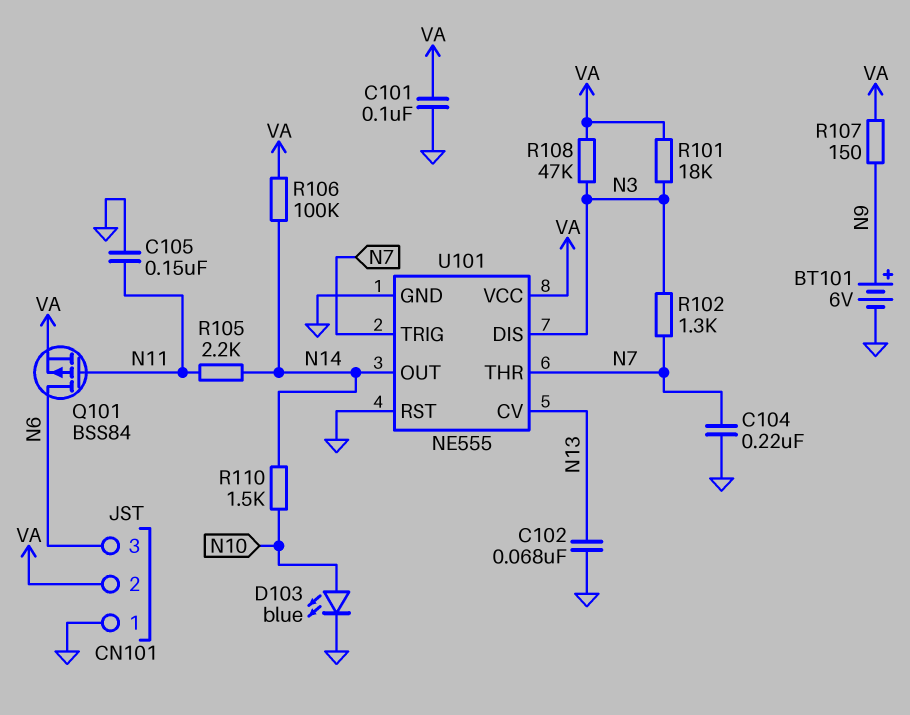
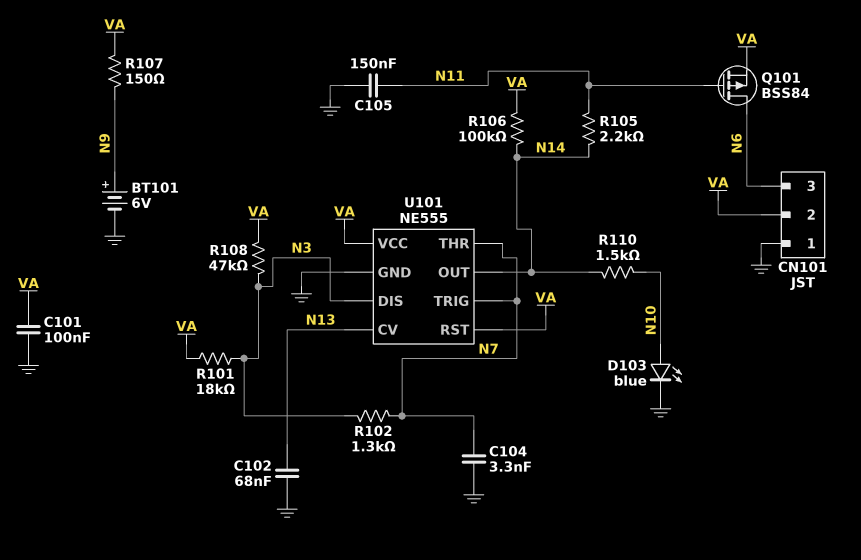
C104: 220nF (GND, N7) -> 3.3nF (GND, N7)
U101 pin RST: GND -> VA

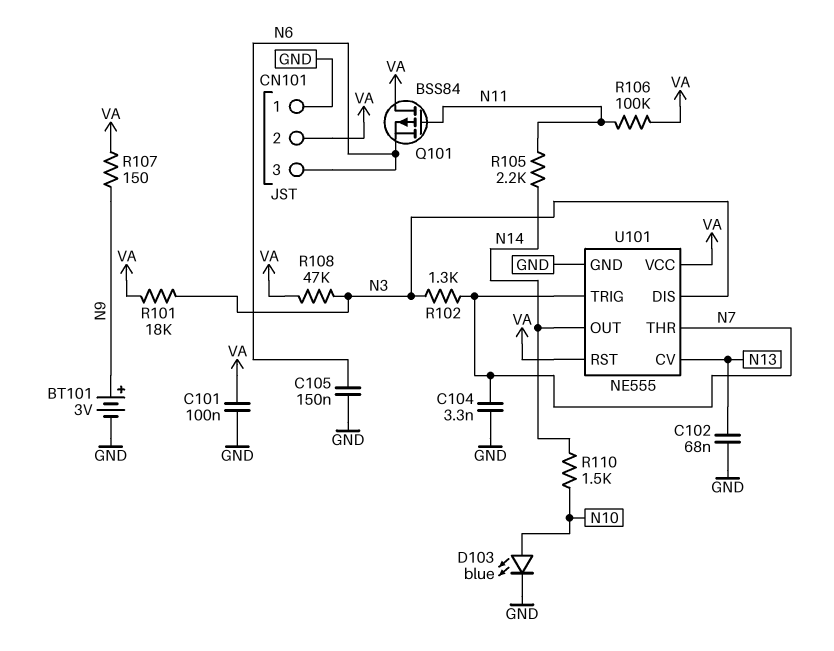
BT101: 6V (plus N9, minus GND) -> 3V (plus N9, minus GND)
C105: 150nF (GND, N11) -> 150nF (GND, N6)
Q101: PMOS BSS84 (G N11, D N6, S VA) -> PMOS BSS84 (G N11, D VA, S N6)
R106: 100k (N14, VA) -> 100k (N11, VA)

